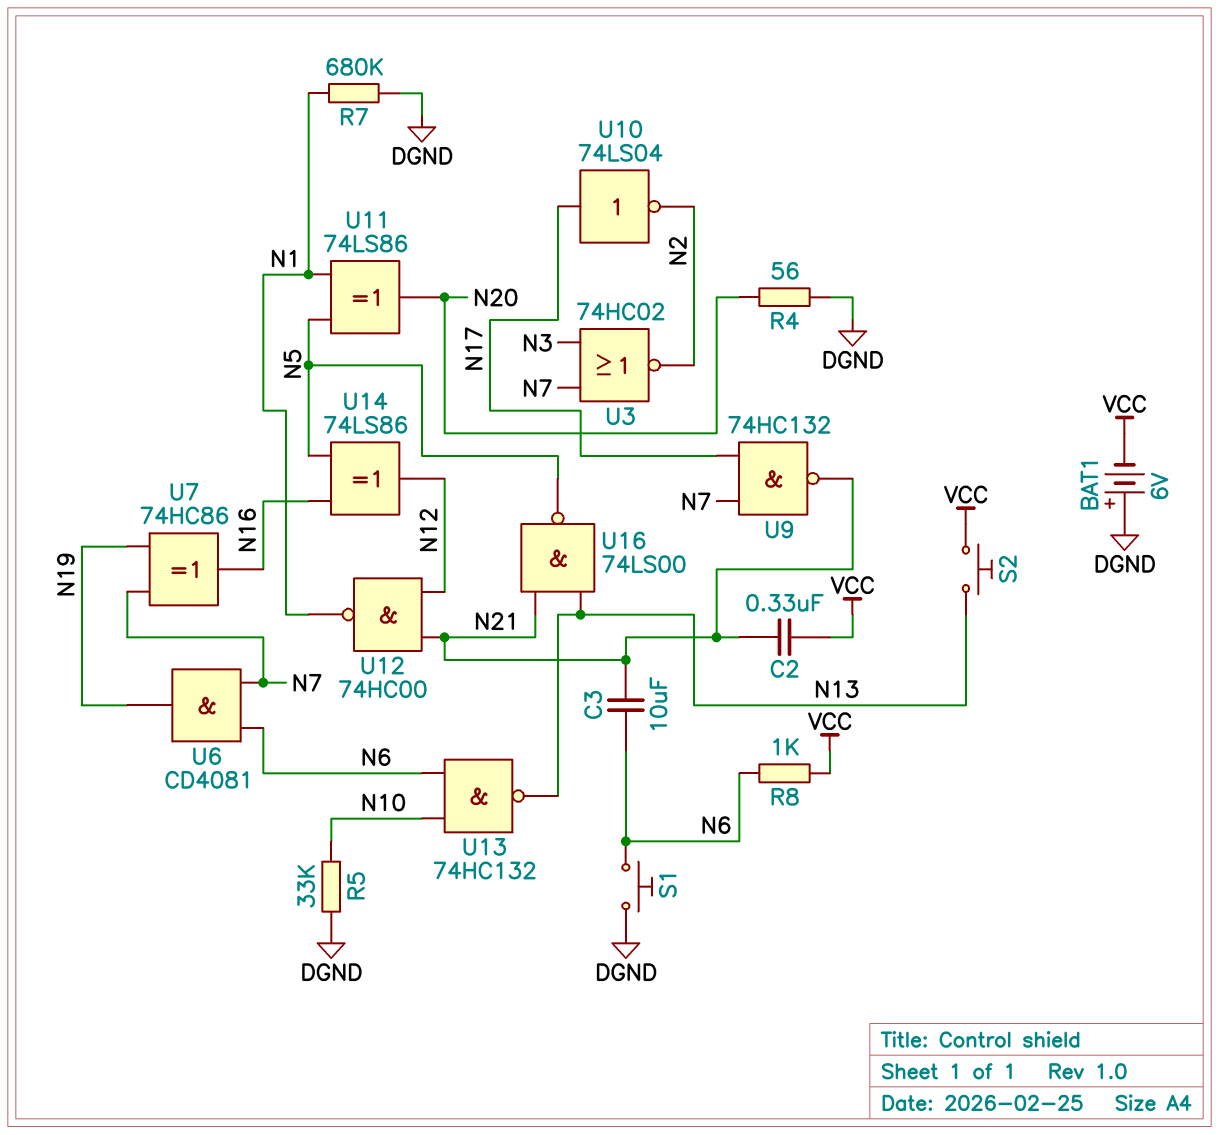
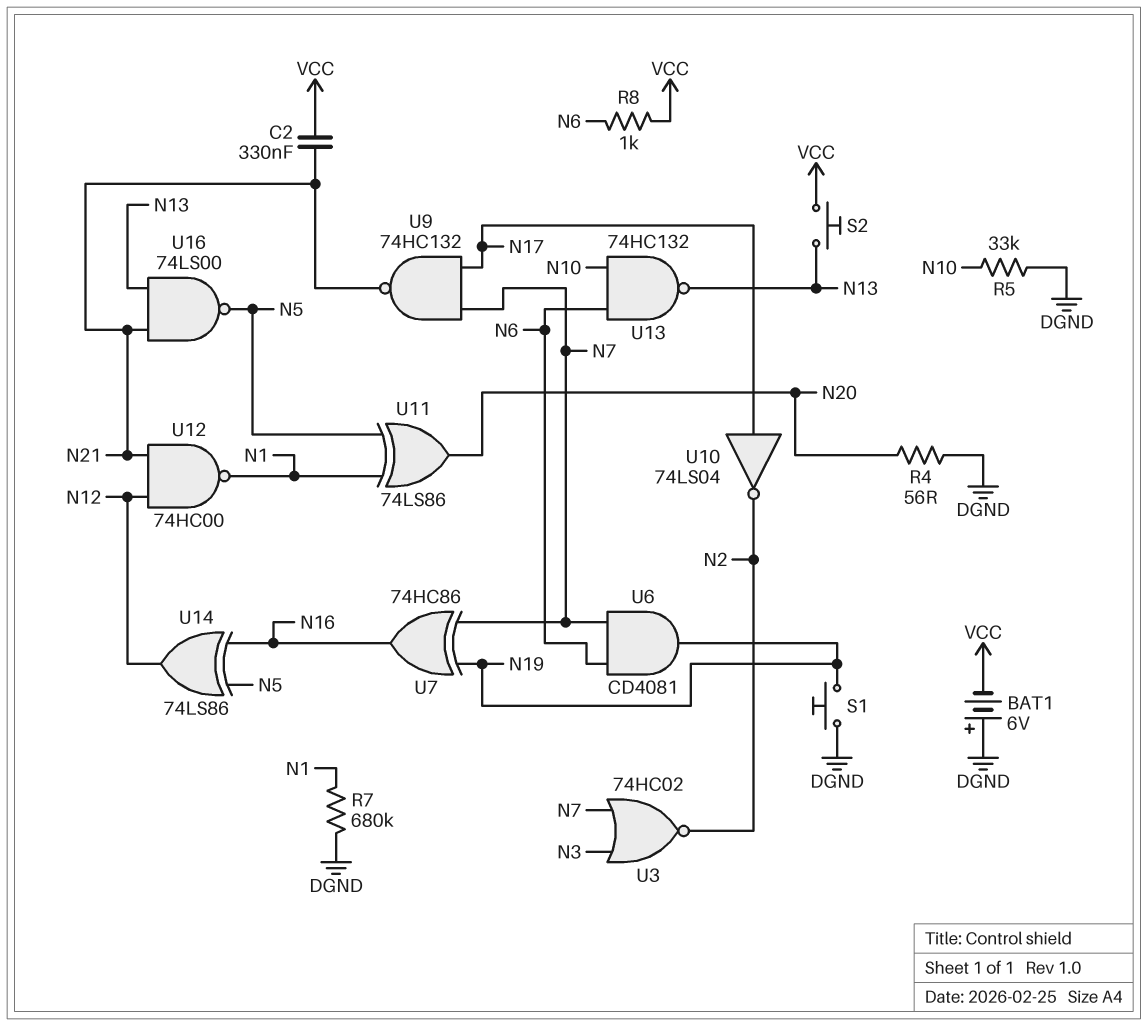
C3: 10uF (N6, N21) -> none
S1: button (DGND, N6) -> button (DGND, N19)

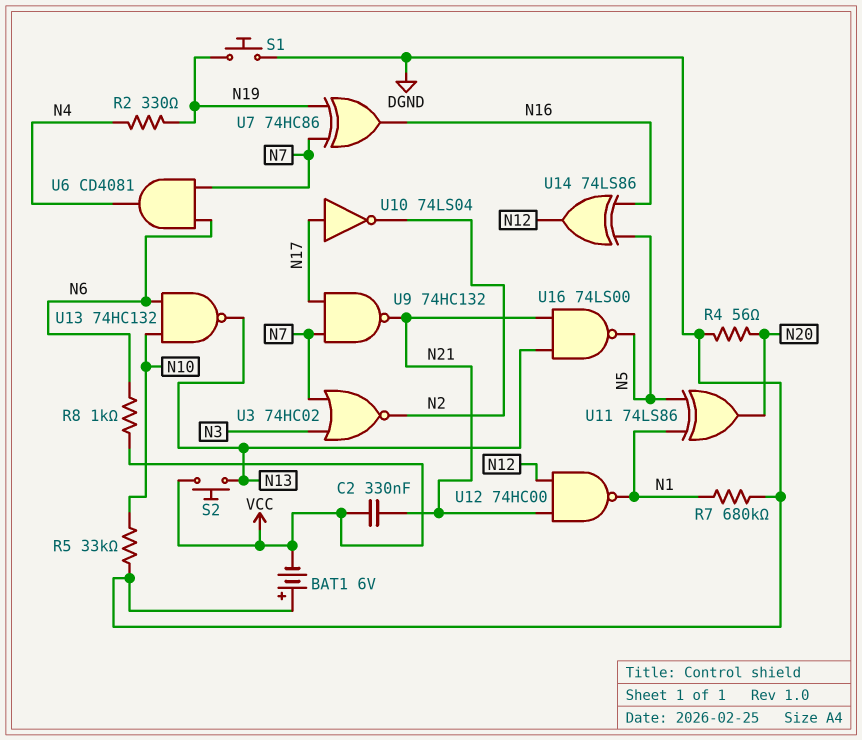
R2: none -> 330 (N4, N19)
U6: AND CD4081 (in N6, in N7, out N19) -> AND CD4081 (in N6, in N7, out N4)

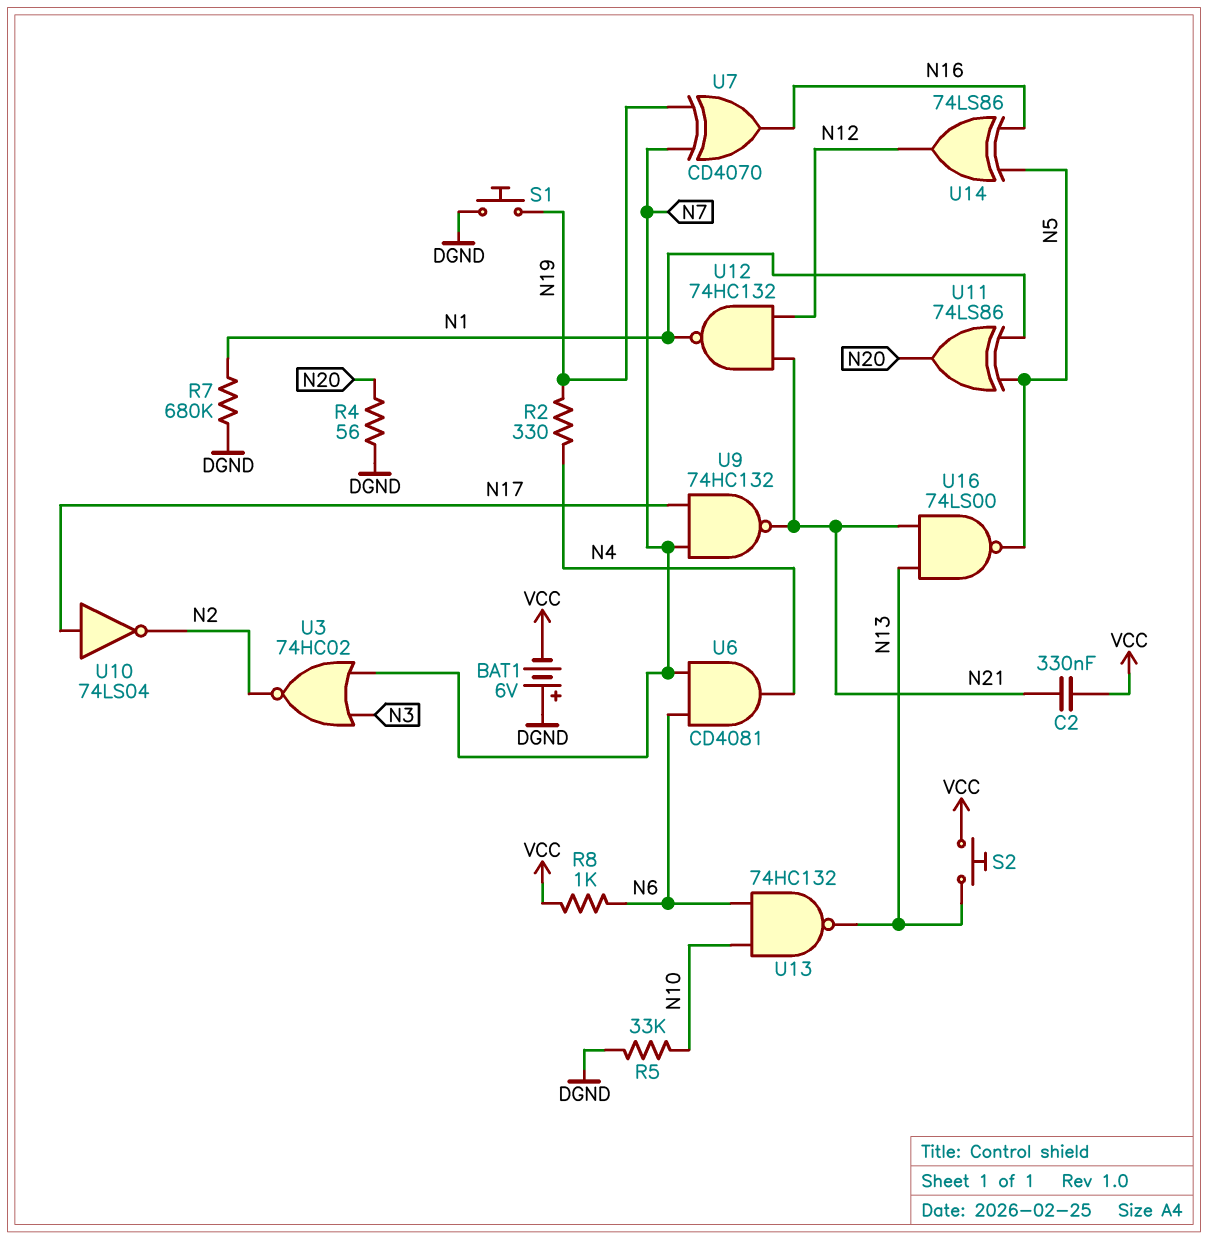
U7: XOR 74HC86 (in N7, in N19, out N16) -> XOR CD4070 (in N7, in N19, out N16)
U12: NAND 74HC00 (in N12, in N21, out N1) -> NAND 74HC132 (in N12, in N21, out N1)

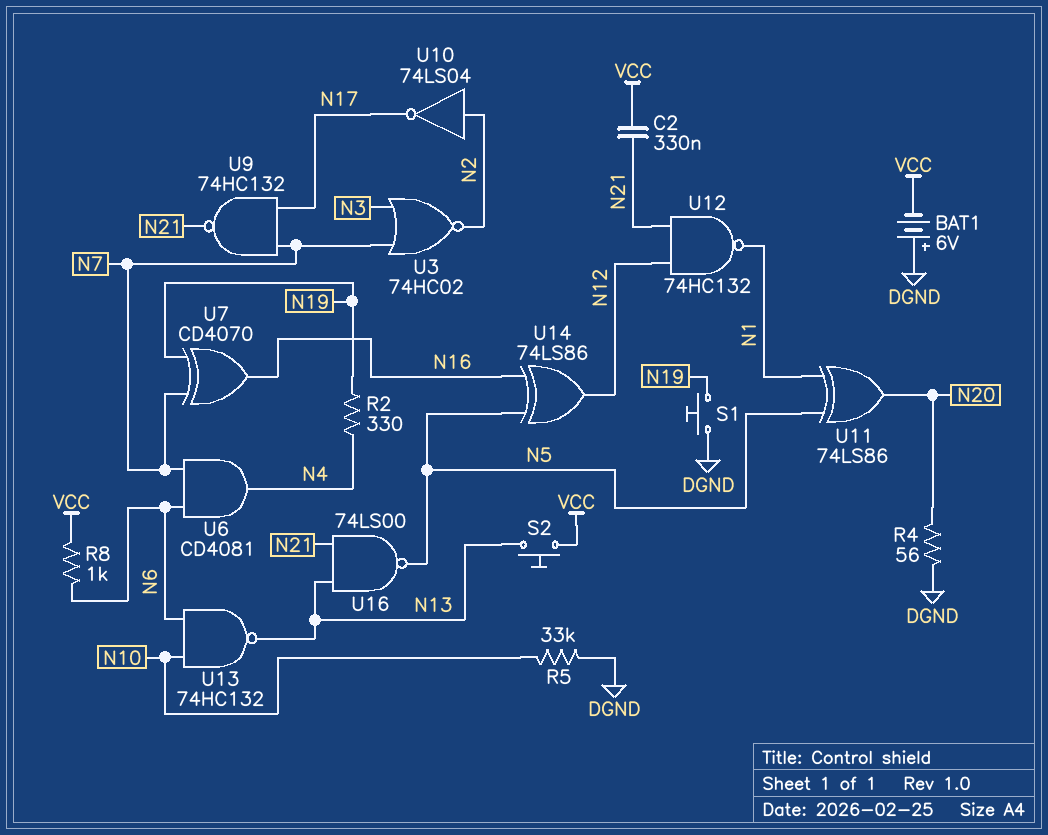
R7: 680k (DGND, N1) -> none
U10: NOT 74LS04 (in N17, out N2) -> NOT 74LS04 (in N2, out N17)

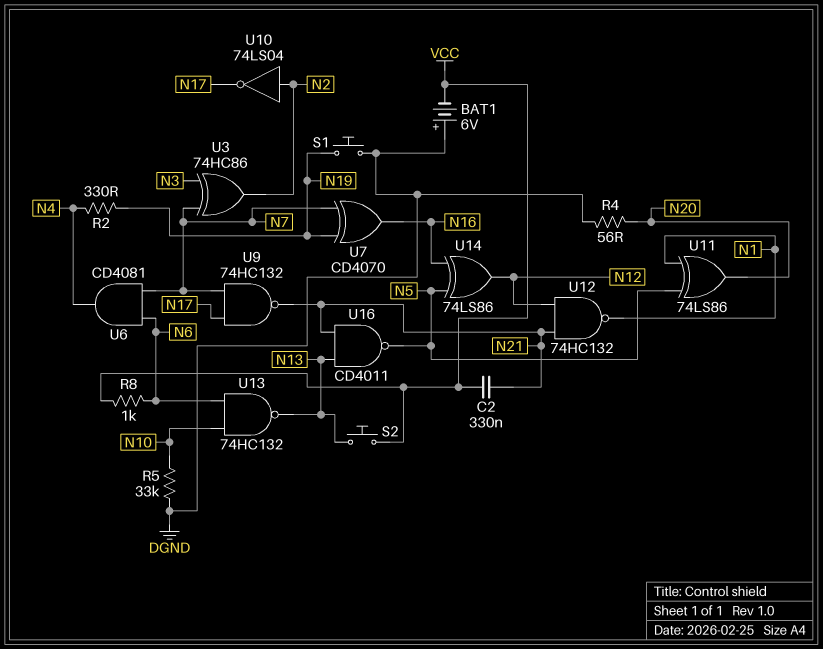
U3: NOR 74HC02 (in N3, in N7, out N2) -> XOR 74HC86 (in N3, in N7, out N2)
U16: NAND 74LS00 (in N13, in N21, out N5) -> NAND CD4011 (in N13, in N21, out N5)

